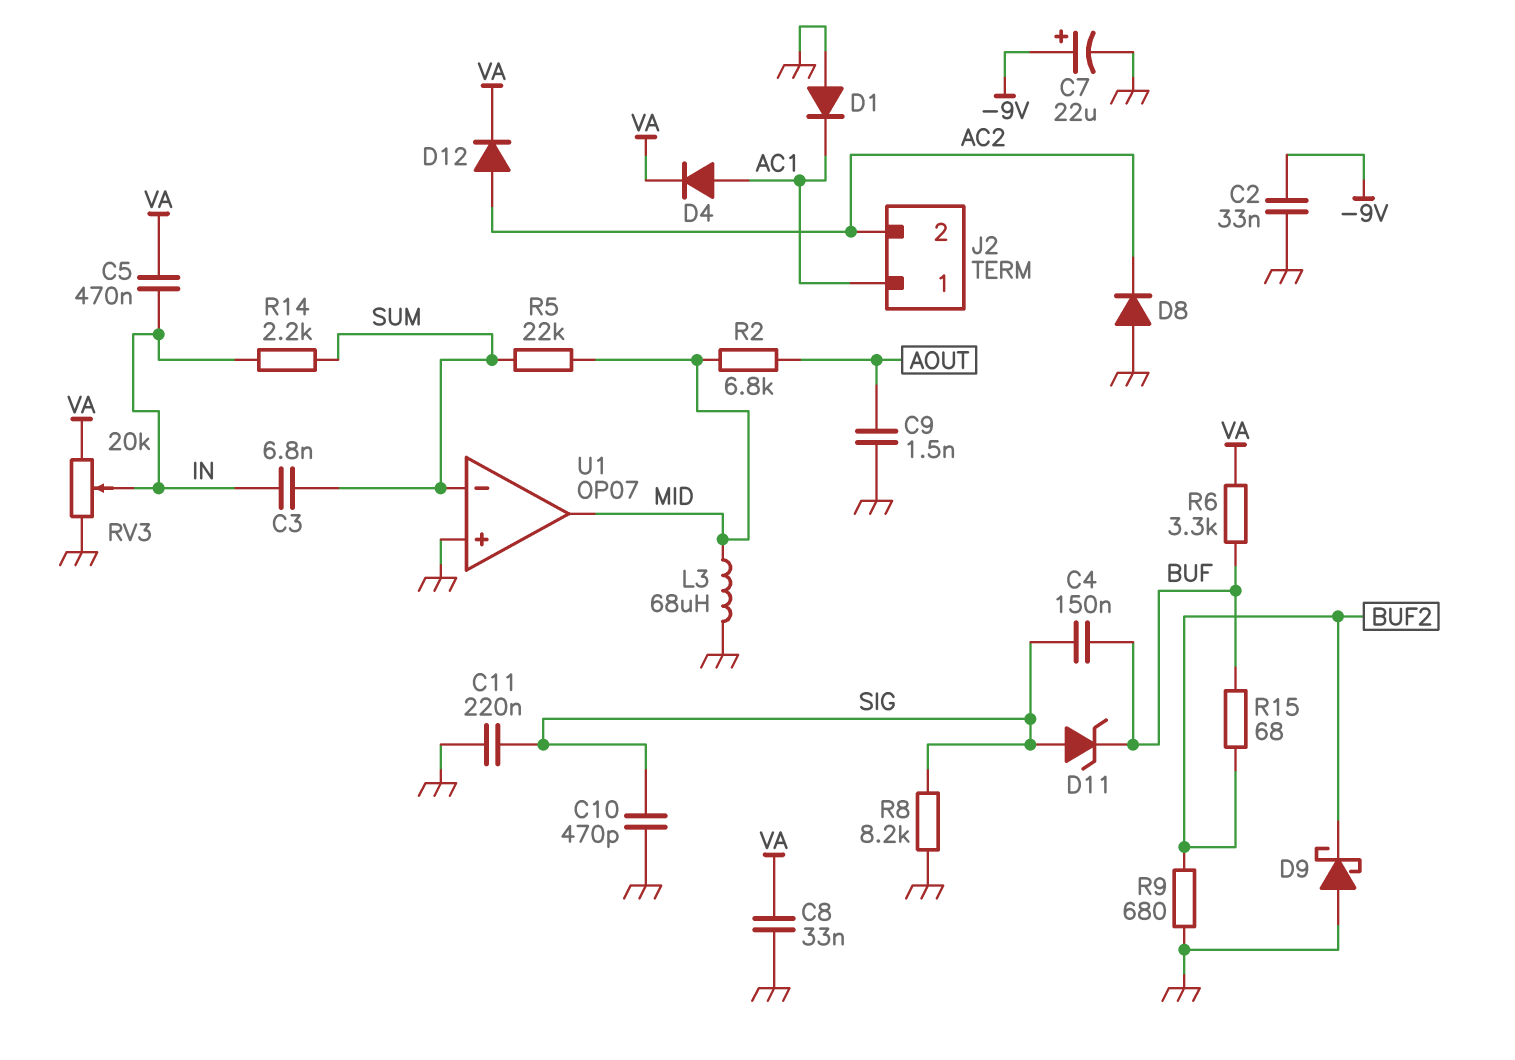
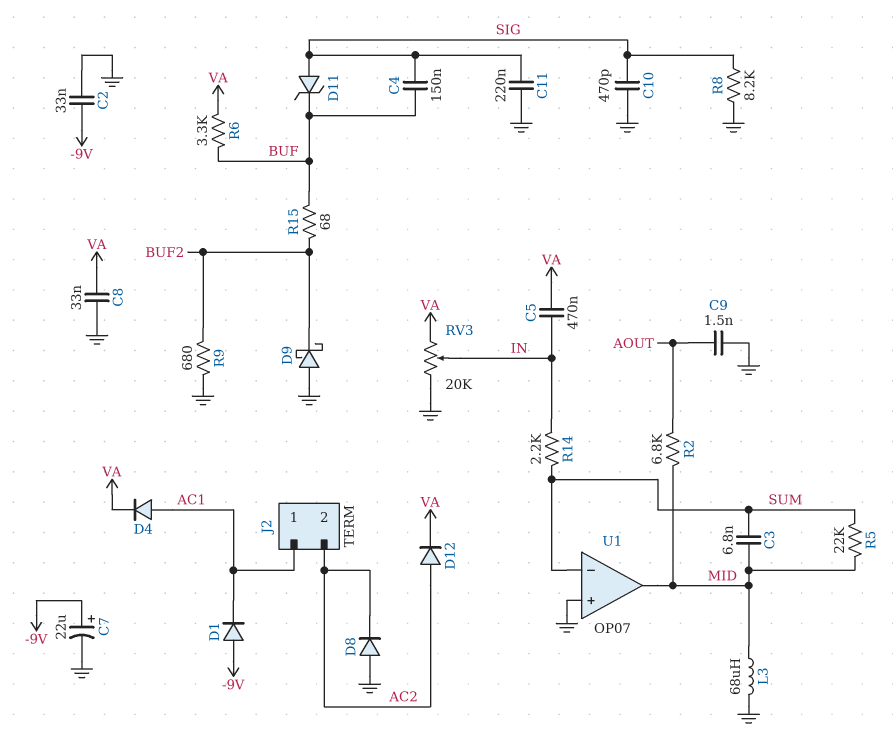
C3: 6.8nF (IN, SUM) -> 6.8nF (MID, SUM)
D1: diode (A GND, K AC1) -> diode (A -9V, K AC1)

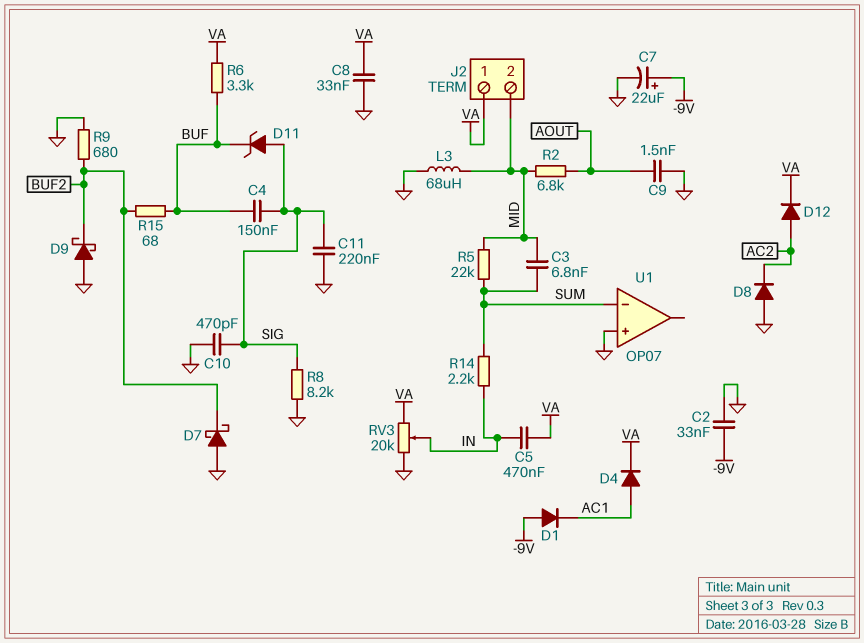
D7: none -> schottky (A GND, K BUF2)
J2 pin 1: AC1 -> VA
J2 pin 2: AC2 -> MID
U1 pin out: MID -> none

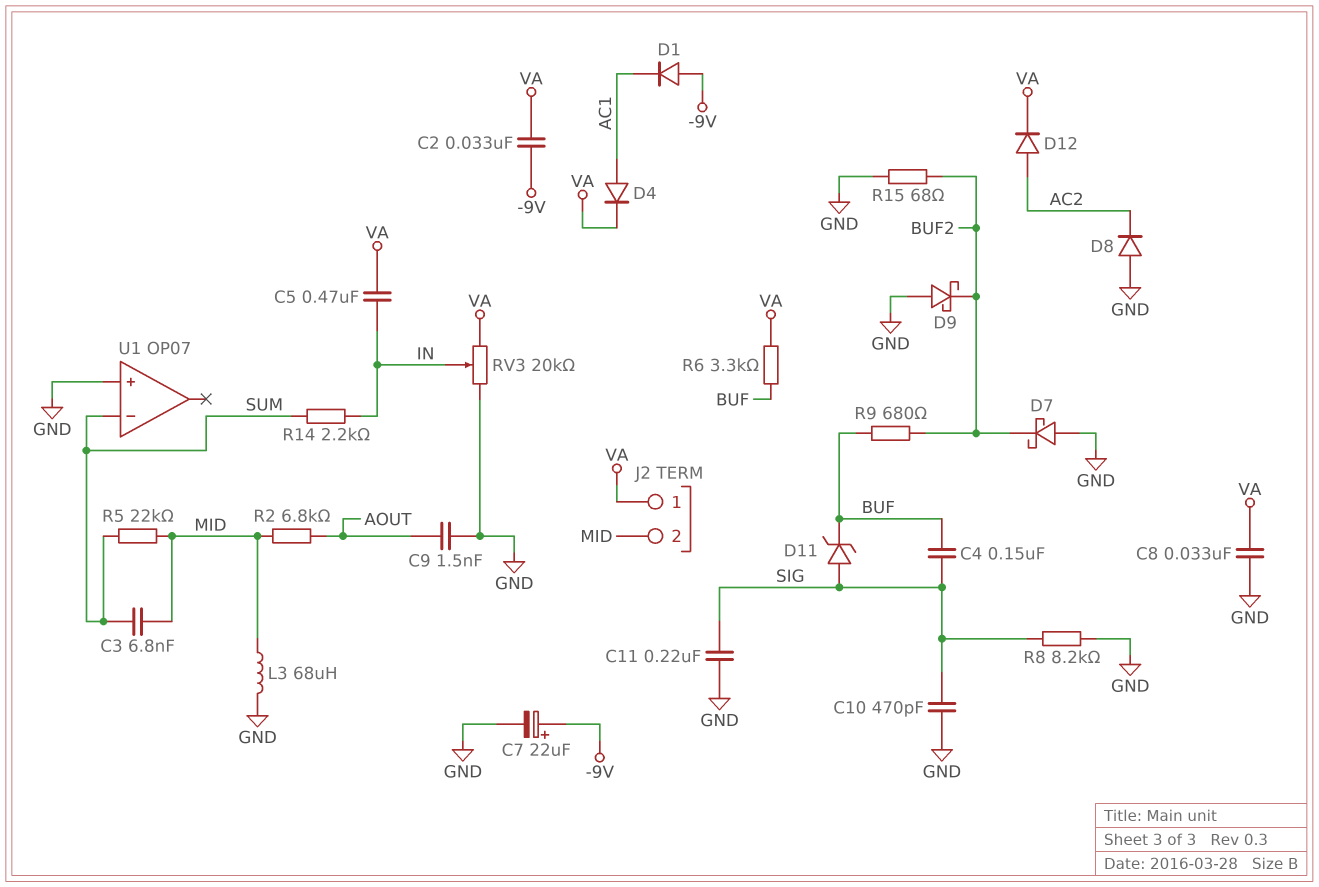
C2: 33nF (-9V, GND) -> 33nF (-9V, VA)
R9: 680 (BUF2, GND) -> 680 (BUF, BUF2)
R15: 68 (BUF, BUF2) -> 68 (BUF2, GND)

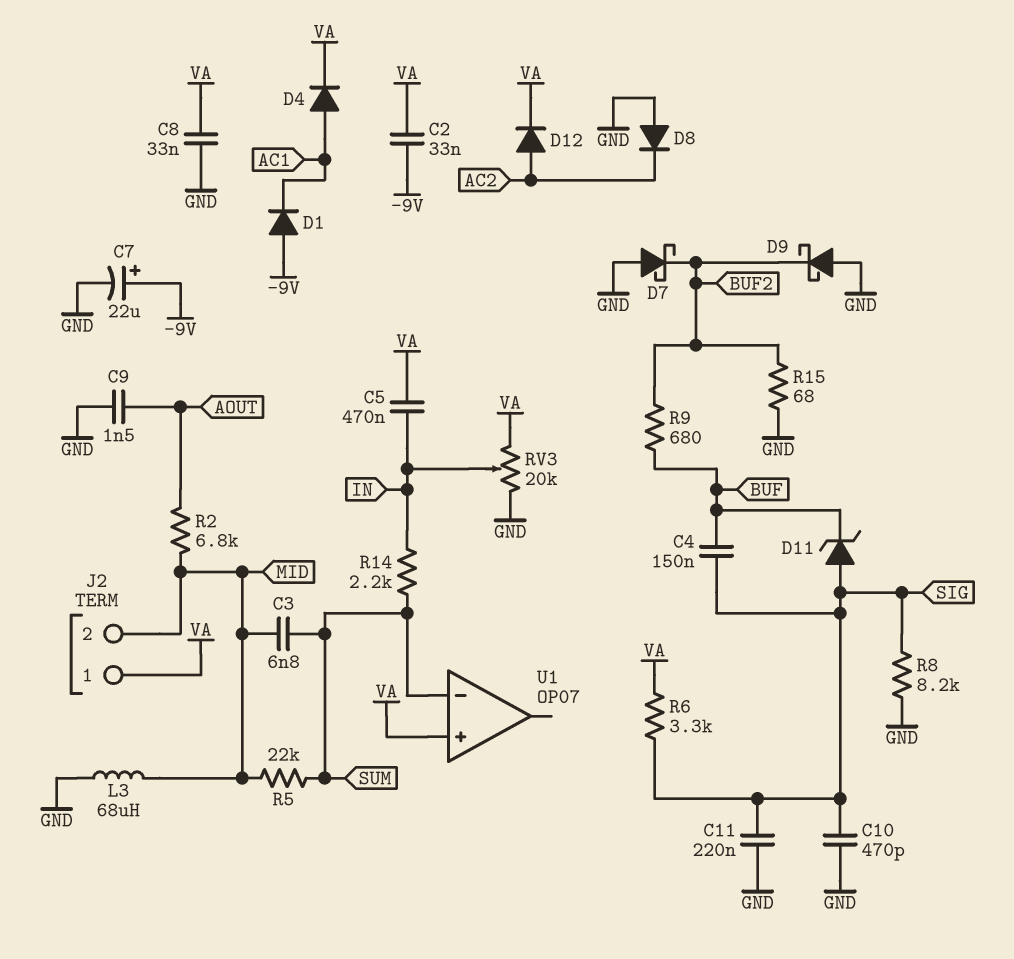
R6: 3.3k (BUF, VA) -> 3.3k (SIG, VA)
U1 pin in+: GND -> VA

